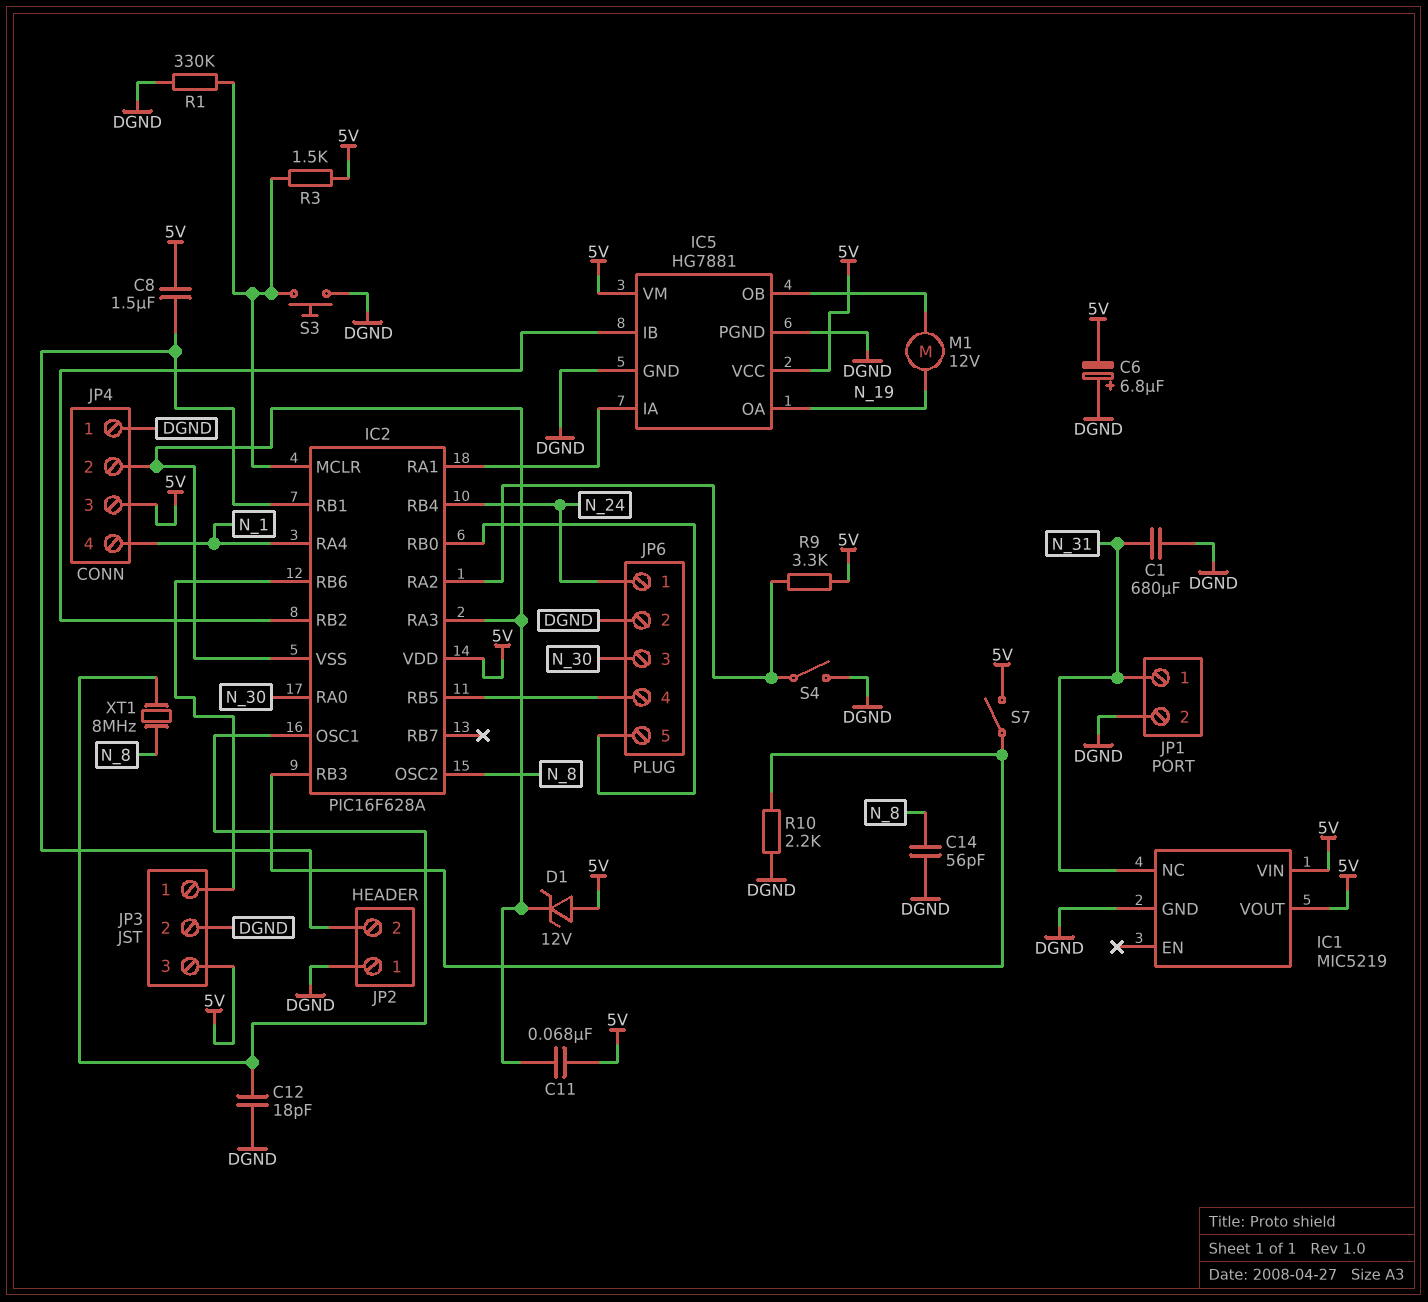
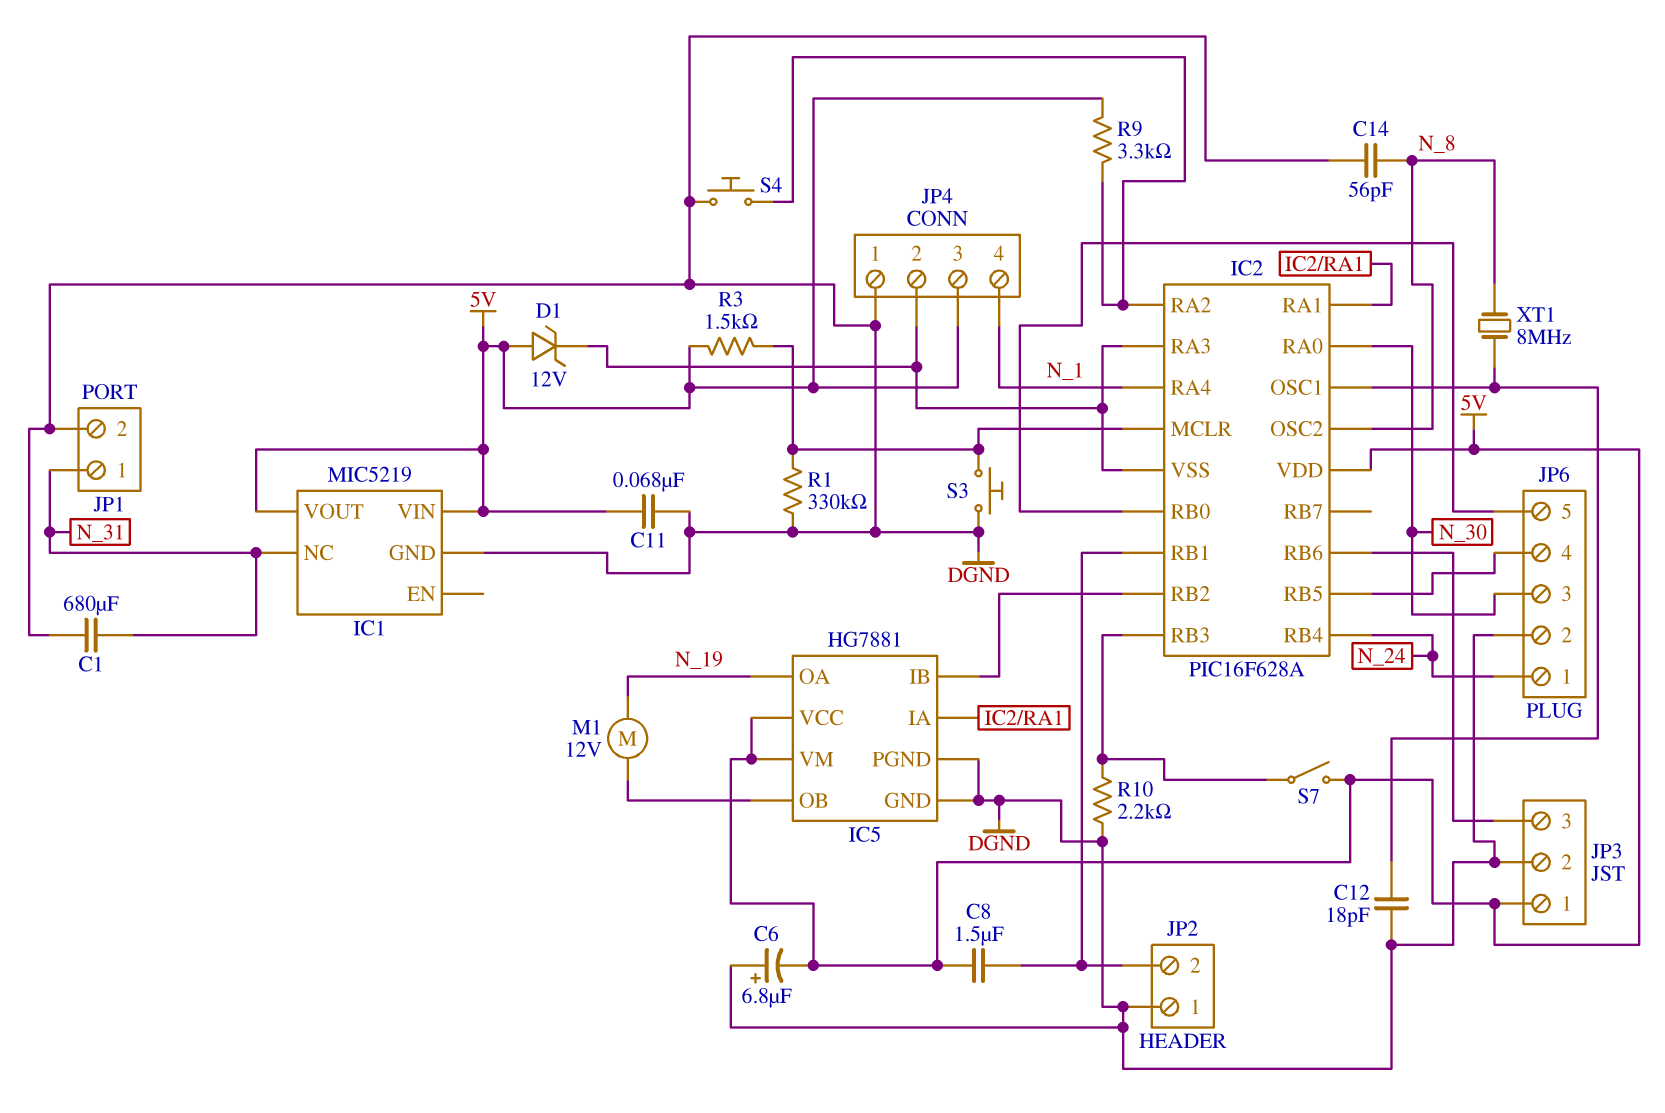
C11: 68nF (5V, IC2/RA3) -> 68nF (5V, DGND)
JP3 pin 1: IC2/RB6 -> 5V
JP3 pin 3: 5V -> IC2/RB6
S4: switch (DGND, IC2/RA2) -> button (DGND, IC2/RA2)

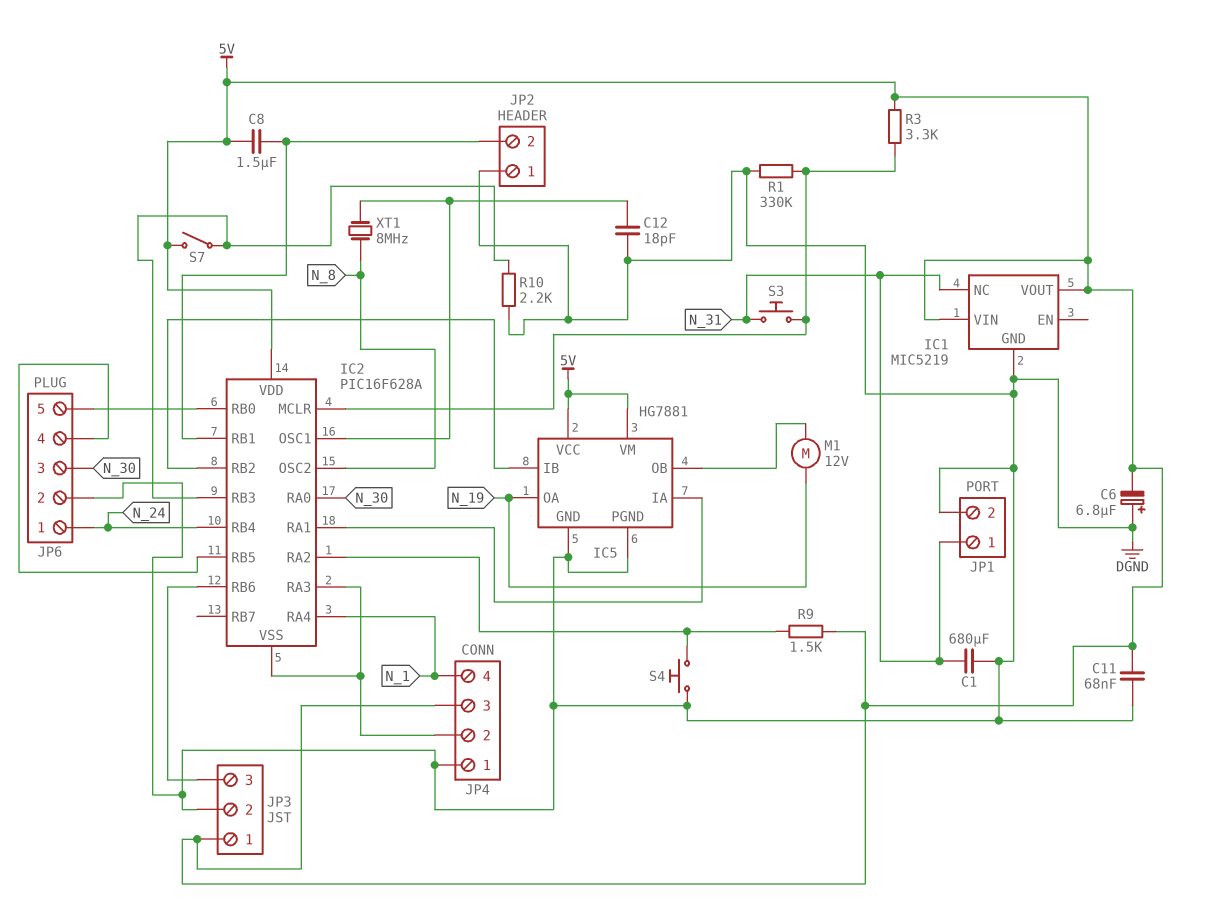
C14: 56pF (DGND, N_8) -> none
D1: zener 12V (A 5V, K IC2/RA3) -> none
R3: 1.5k (5V, IC2/MCLR) -> 3.3k (5V, IC2/MCLR)
R9: 3.3k (5V, IC2/RA2) -> 1.5k (5V, IC2/RA2)
S3: button (DGND, IC2/MCLR) -> button (IC2/MCLR, N_31)

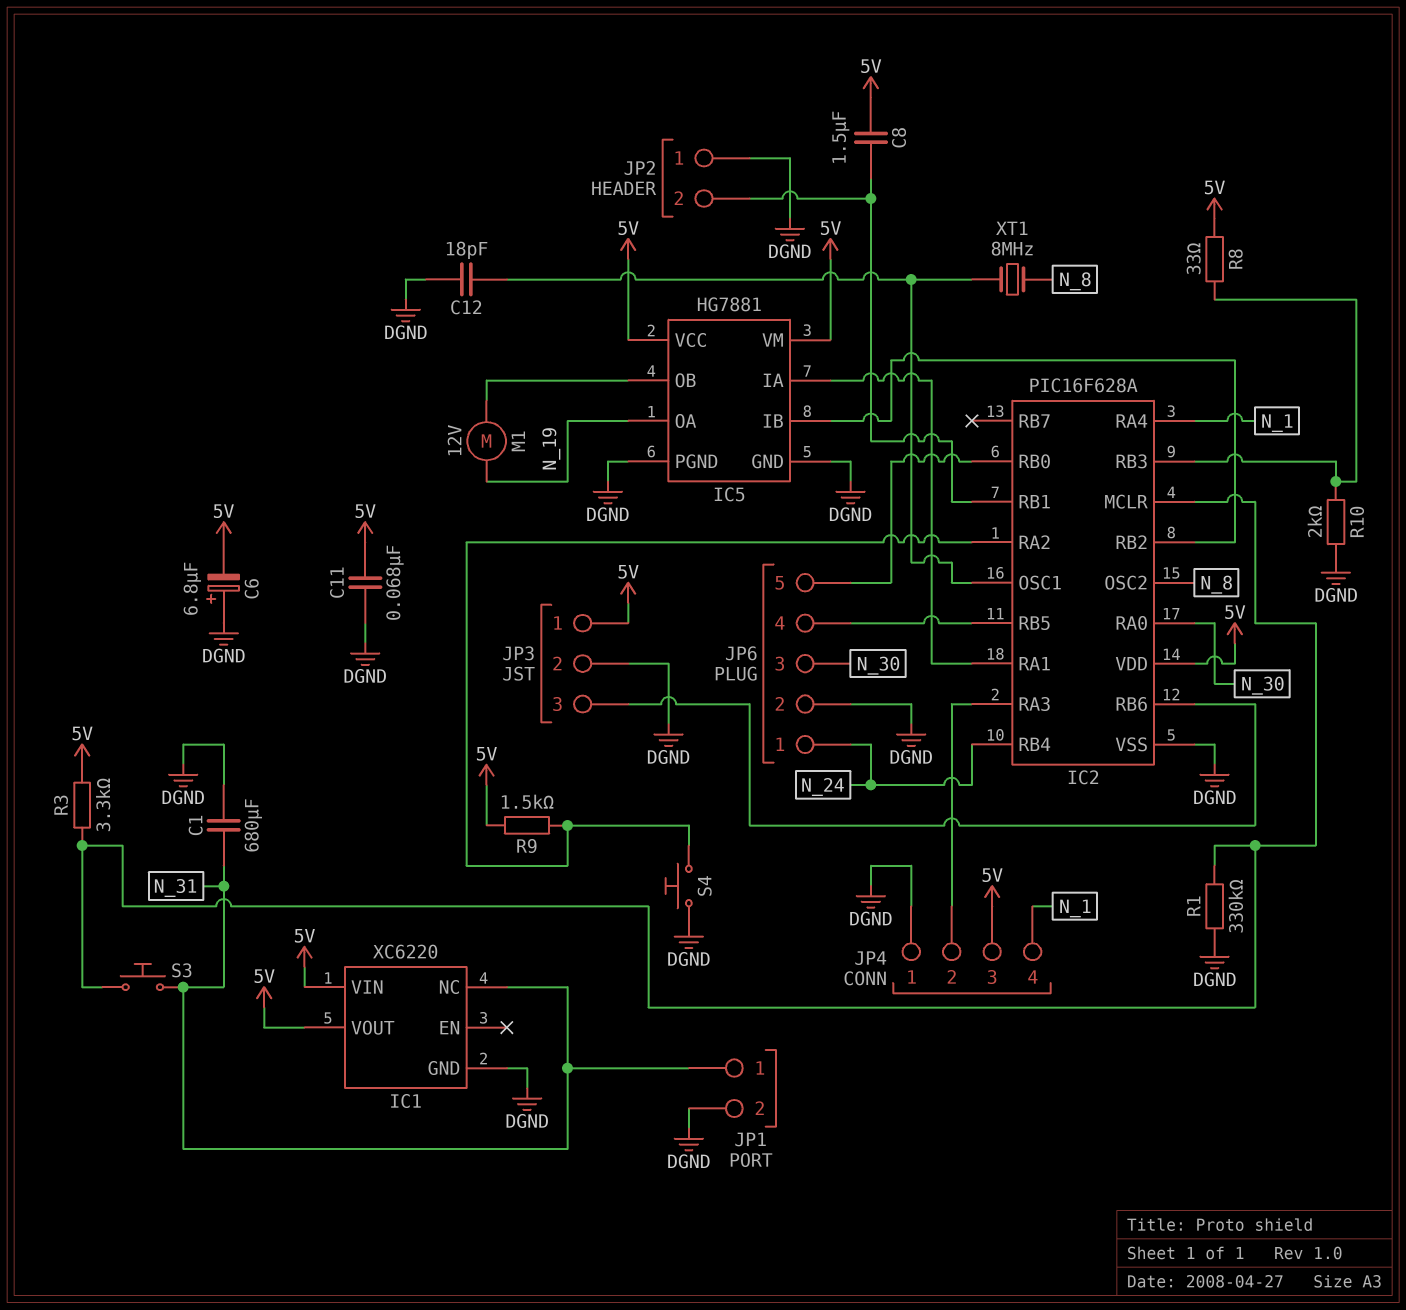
IC1: MIC5219 -> XC6220
IC2 pin VSS: IC2/RA3 -> DGND
R8: none -> 33 (5V, IC2/RB3)
R10: 2.2k (DGND, IC2/RB3) -> 2k (DGND, IC2/RB3)
S7: switch (5V, IC2/RB3) -> none

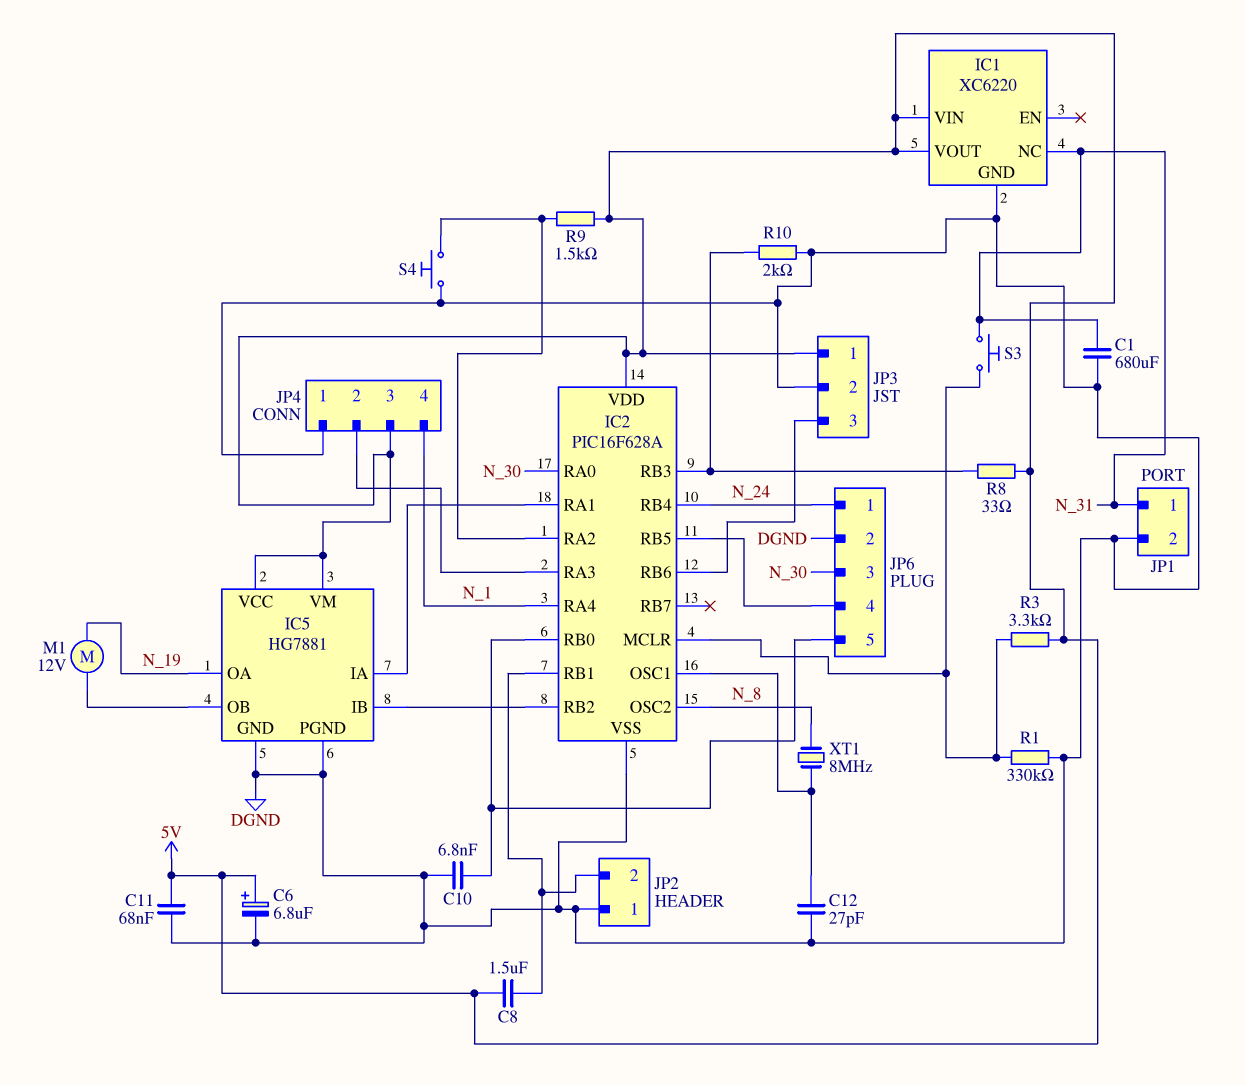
C6: 6.8uF (plus DGND, minus 5V) -> 6.8uF (plus 5V, minus DGND)
C10: none -> 6.8nF (DGND, IC2/RB0)
C12: 18pF (DGND, IC2/OSC1) -> 27pF (DGND, IC2/OSC1)

